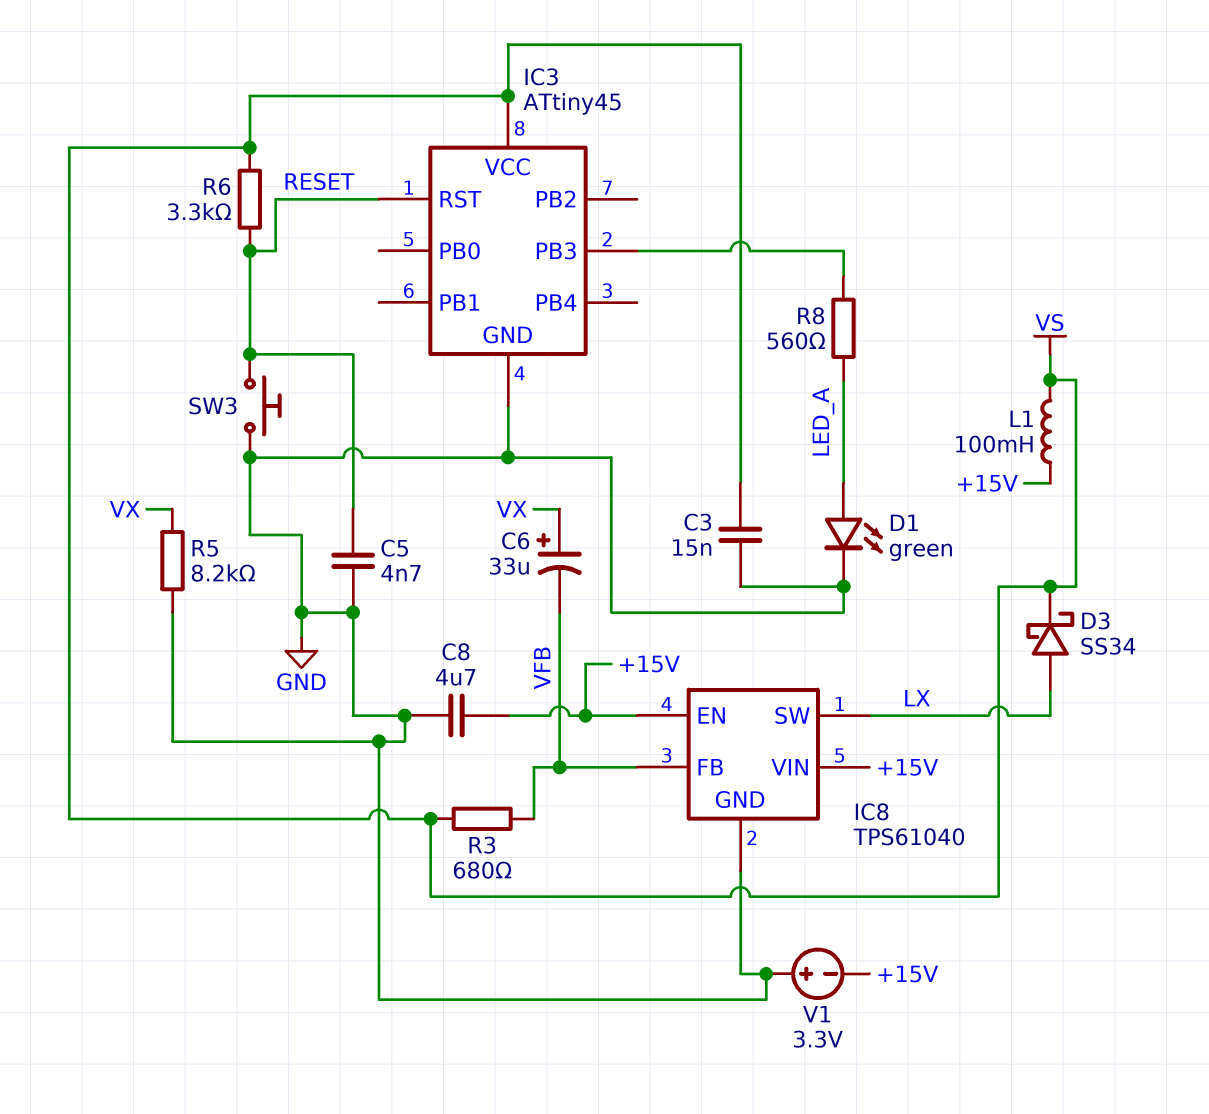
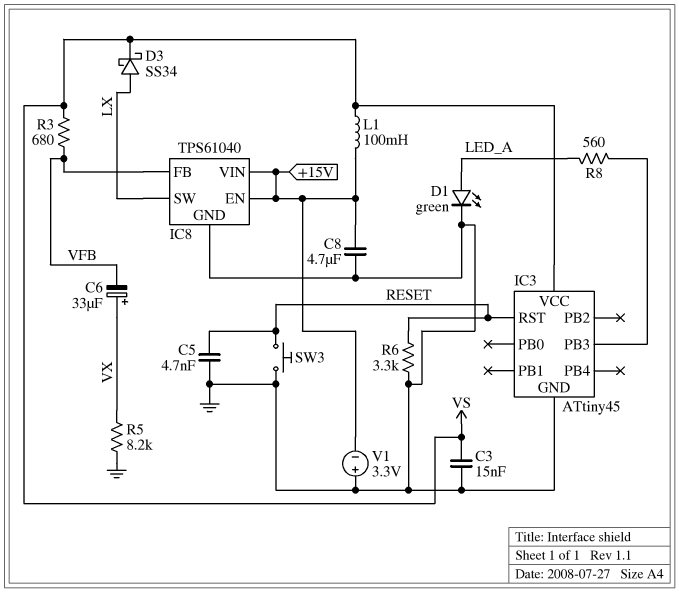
R6: 3.3k (RESET, VS) -> 3.3k (GND, RESET)

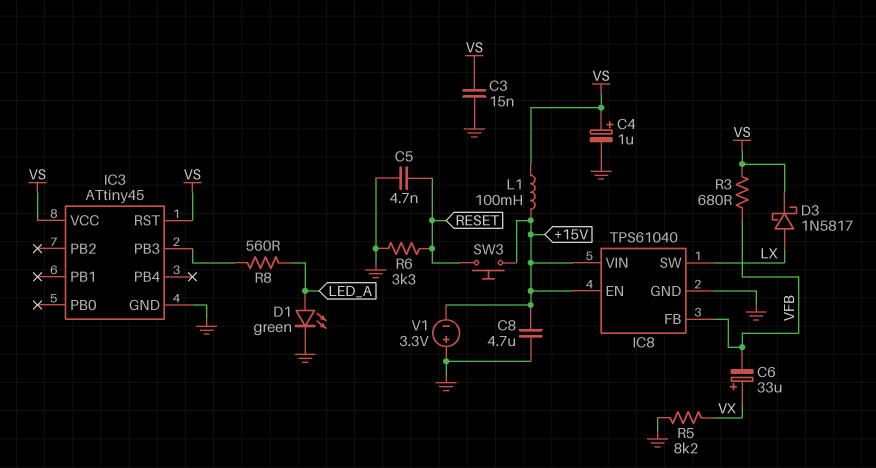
C4: none -> 1uF (plus VS, minus GND)
D3: schottky SS34 (A LX, K VS) -> schottky 1N5817 (A LX, K VS)
IC3 pin RST: RESET -> VS
SW3: button (GND, RESET) -> button (+15V, RESET)

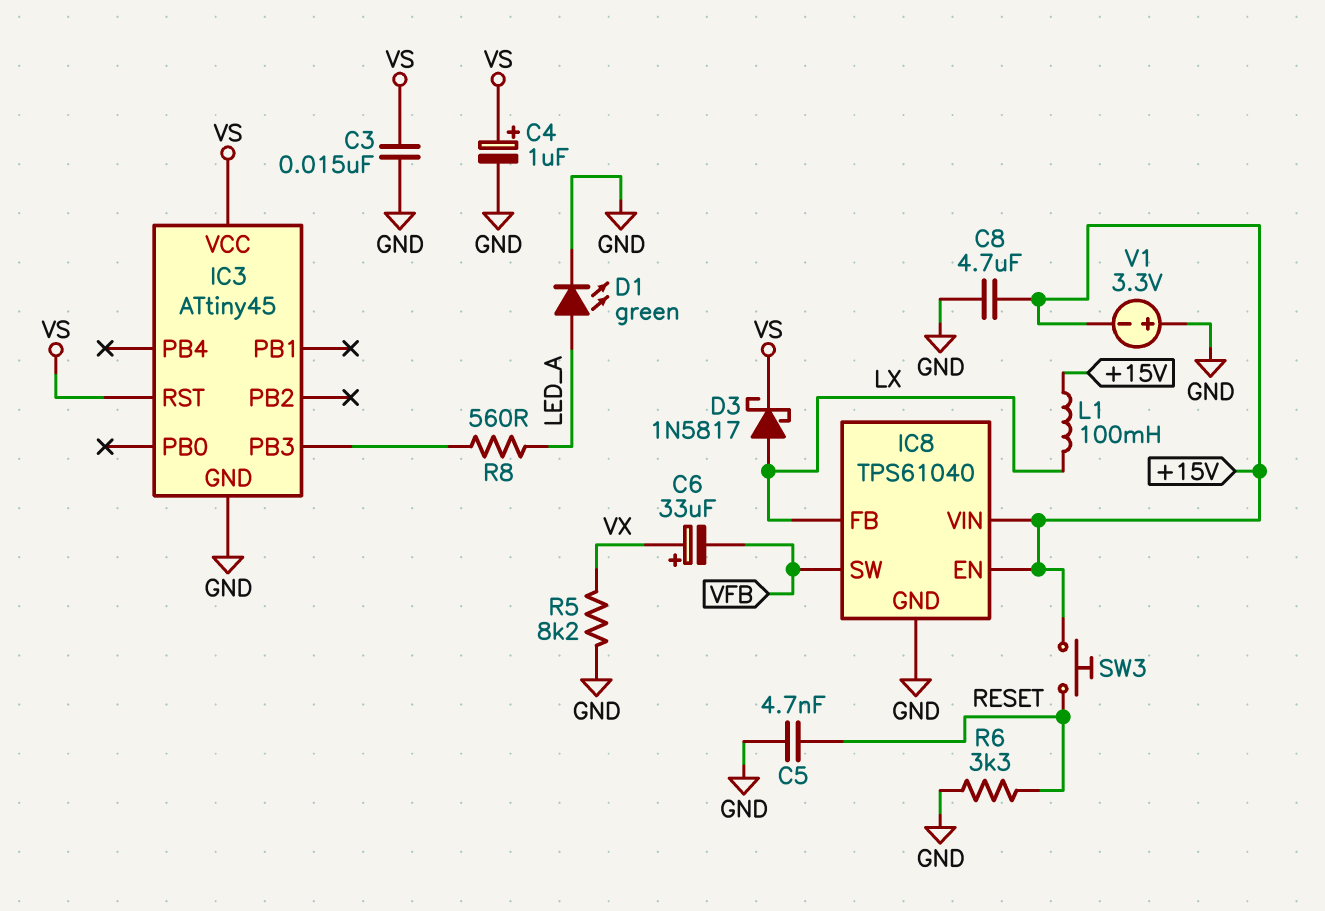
IC8 pin FB: VFB -> LX
IC8 pin SW: LX -> VFB
L1: 100mH (+15V, VS) -> 100mH (+15V, LX)
R3: 680 (VFB, VS) -> none

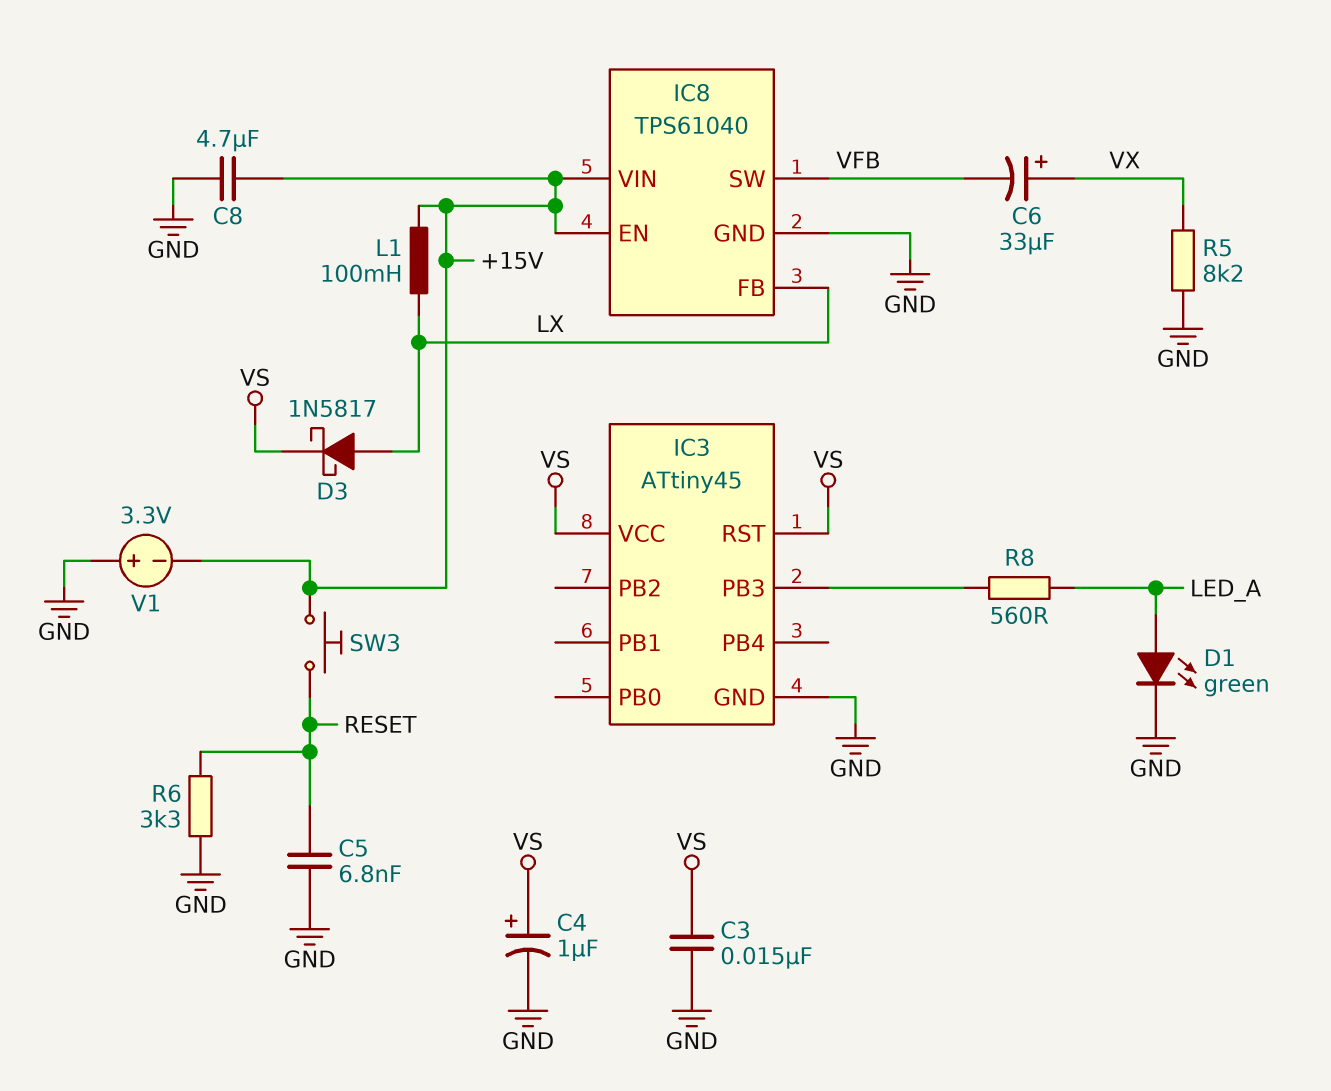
C5: 4.7nF (GND, RESET) -> 6.8nF (GND, RESET)

